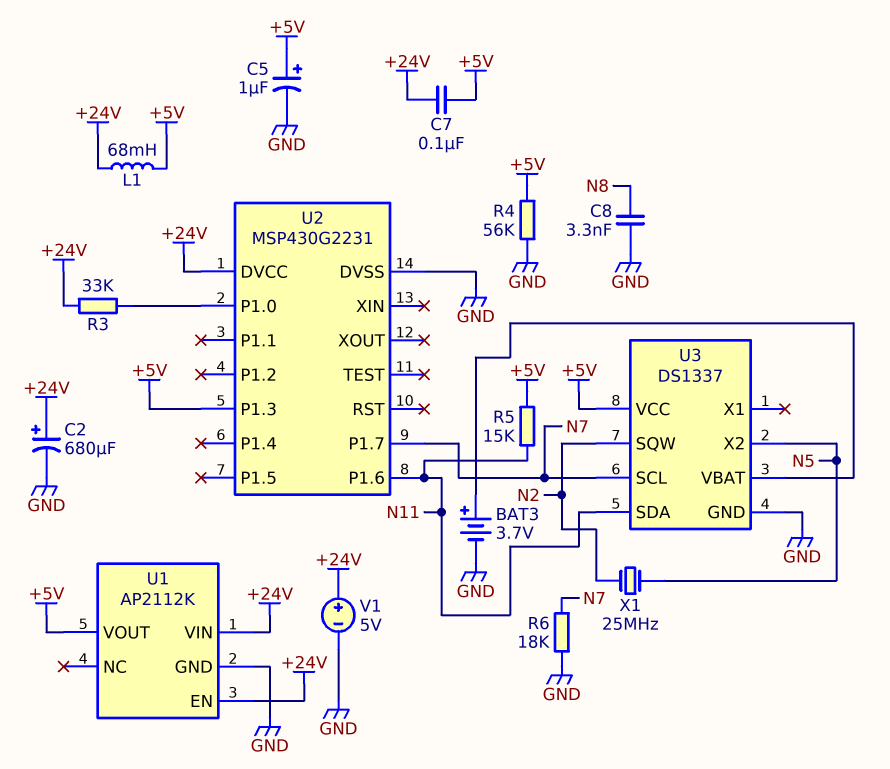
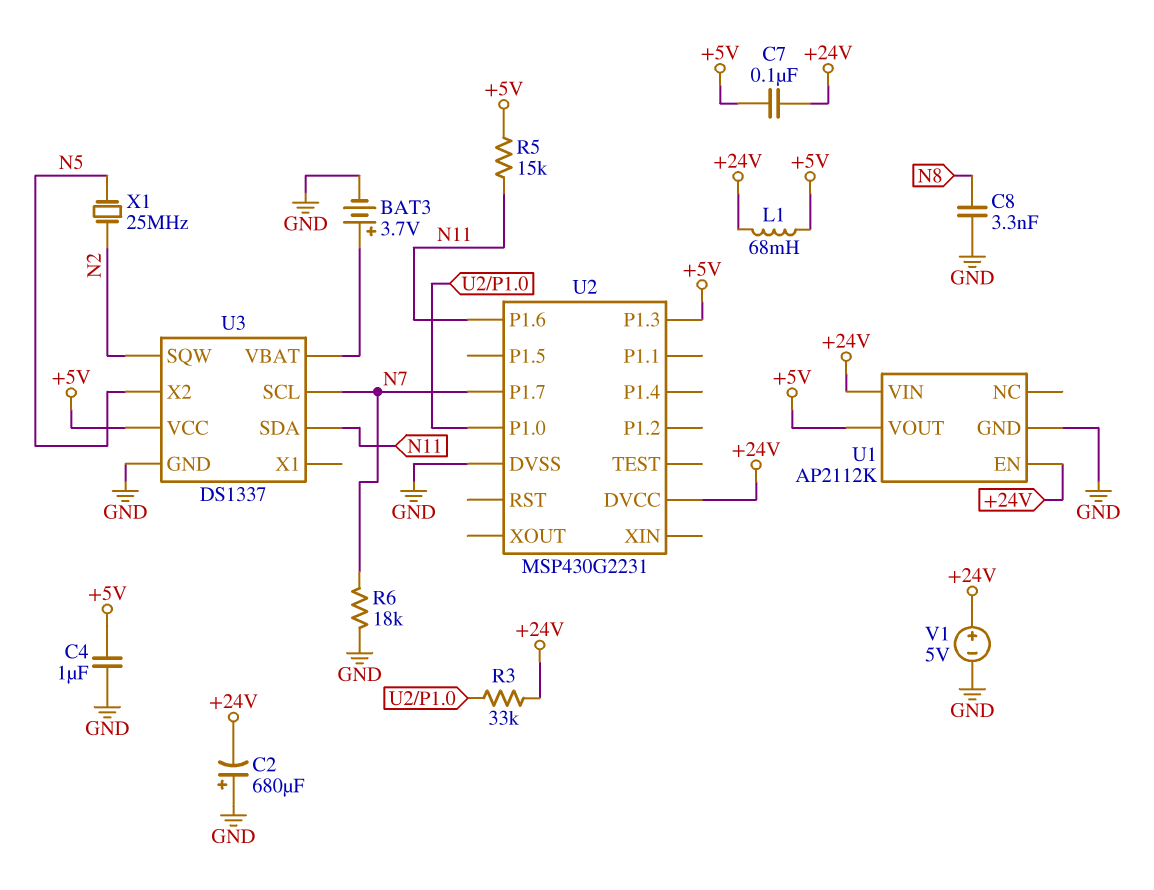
C2: 680uF (plus +24V, minus GND) -> 680uF (plus GND, minus +24V)
C4: none -> 1uF (+5V, GND)
C5: 1uF (plus +5V, minus GND) -> none
R4: 56k (+5V, GND) -> none

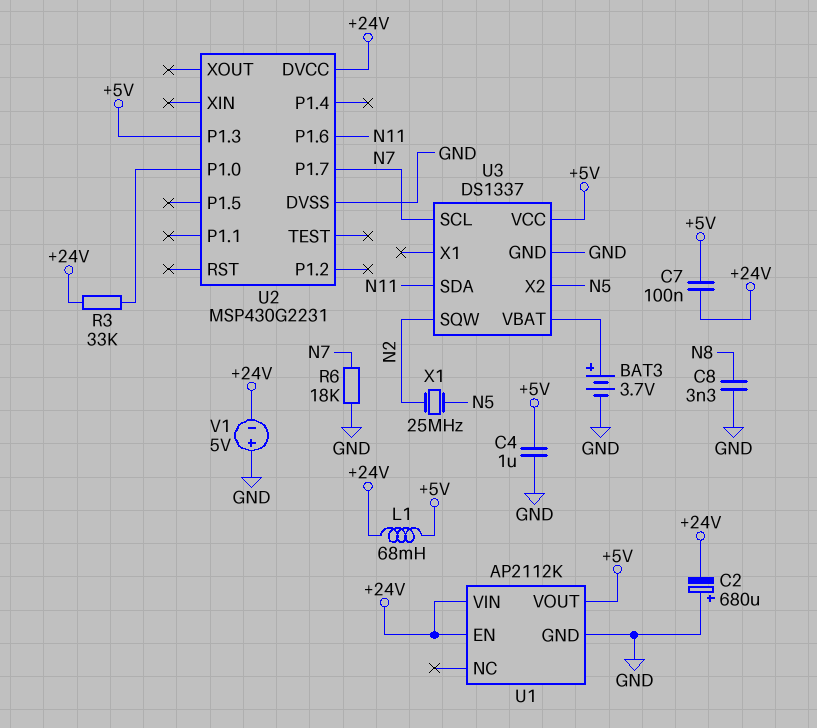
R5: 15k (+5V, N11) -> none
V1: 5V (plus +24V, minus GND) -> 5V (plus GND, minus +24V)

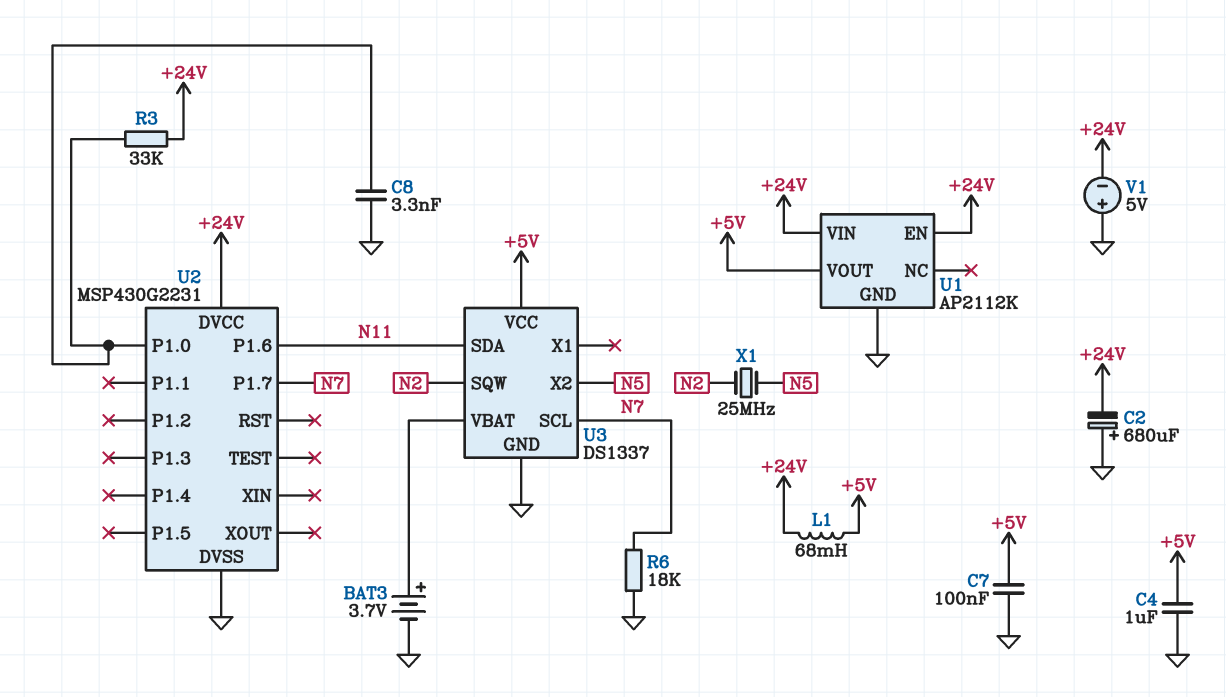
C7: 100nF (+5V, +24V) -> 100nF (+5V, GND)
C8: 3.3nF (GND, N8) -> 3.3nF (GND, U2/P1.0)
U2 pin P1.3: +5V -> none

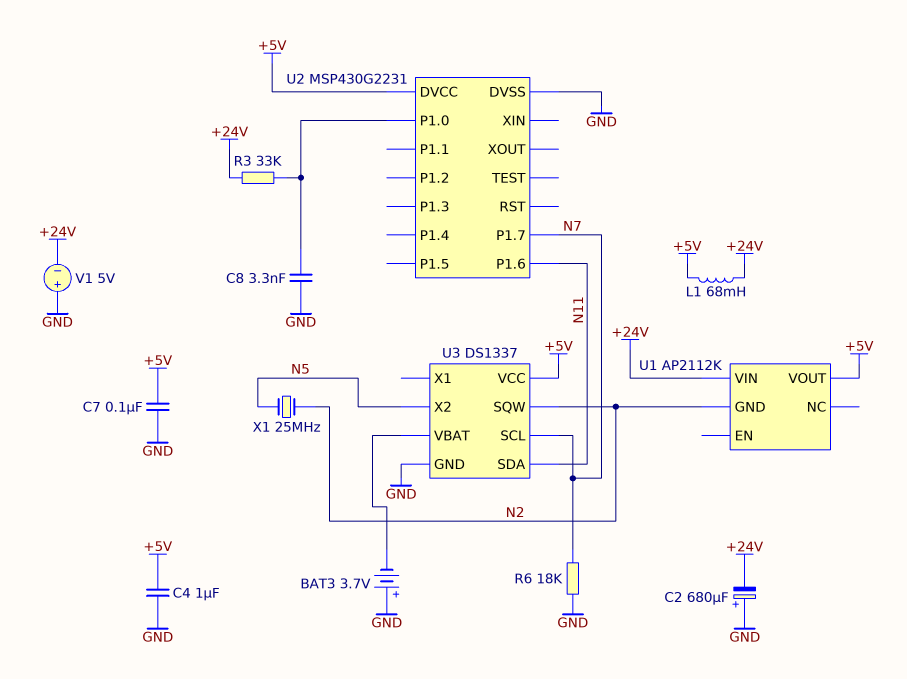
BAT3: 3.7V (plus U3/VBAT, minus GND) -> 3.7V (plus GND, minus U3/VBAT)
U1 pin EN: +24V -> none
U1 pin GND: GND -> N2
U2 pin DVCC: +24V -> +5V

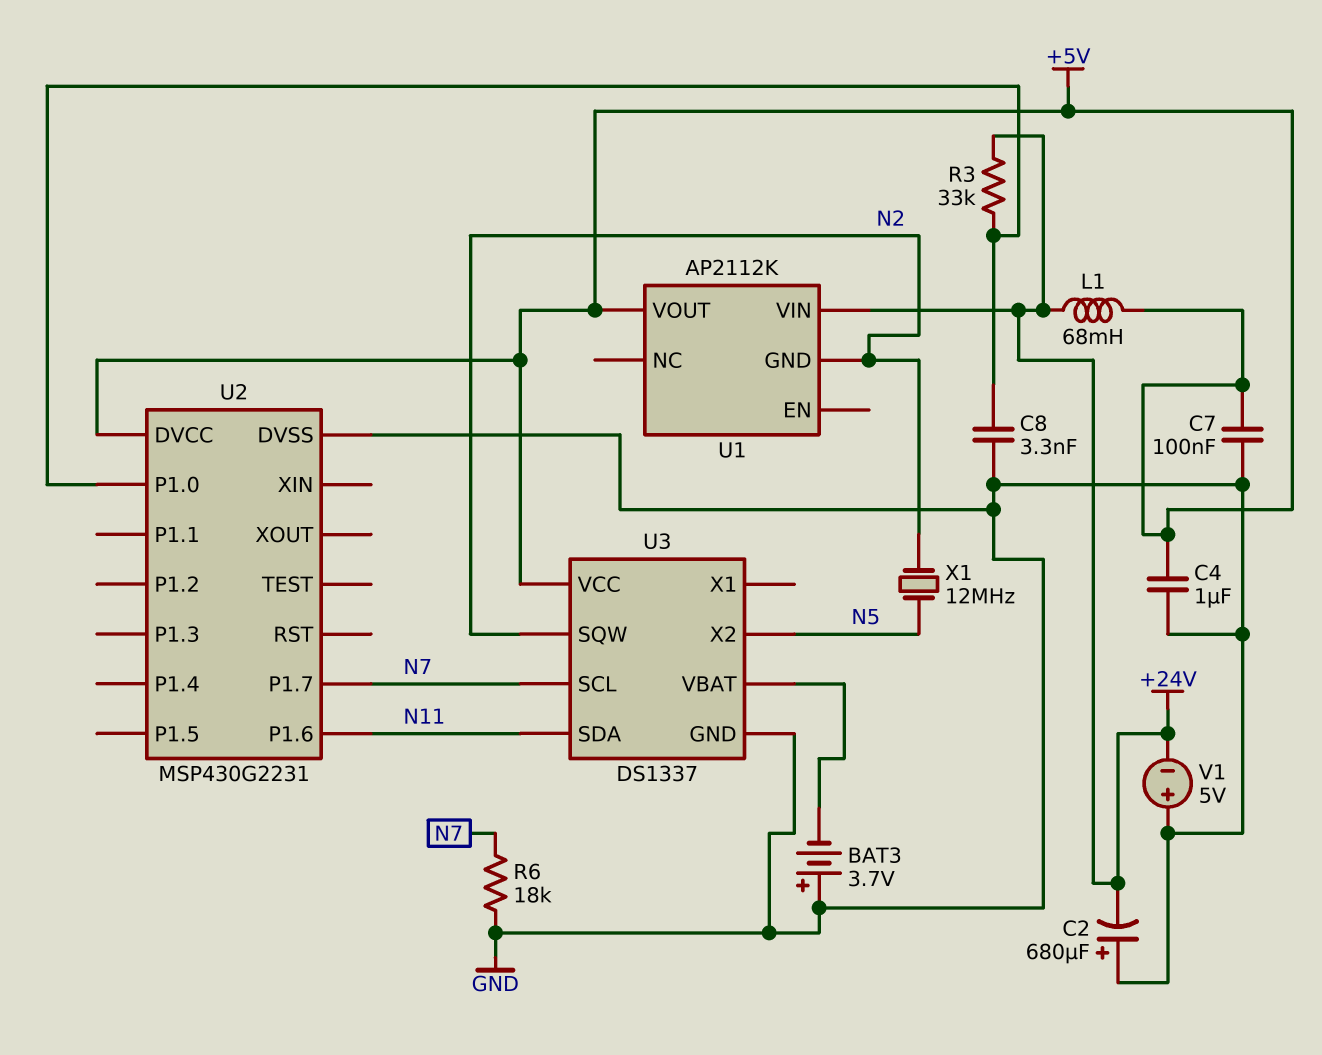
X1: 25MHz (N2, N5) -> 12MHz (N2, N5)

